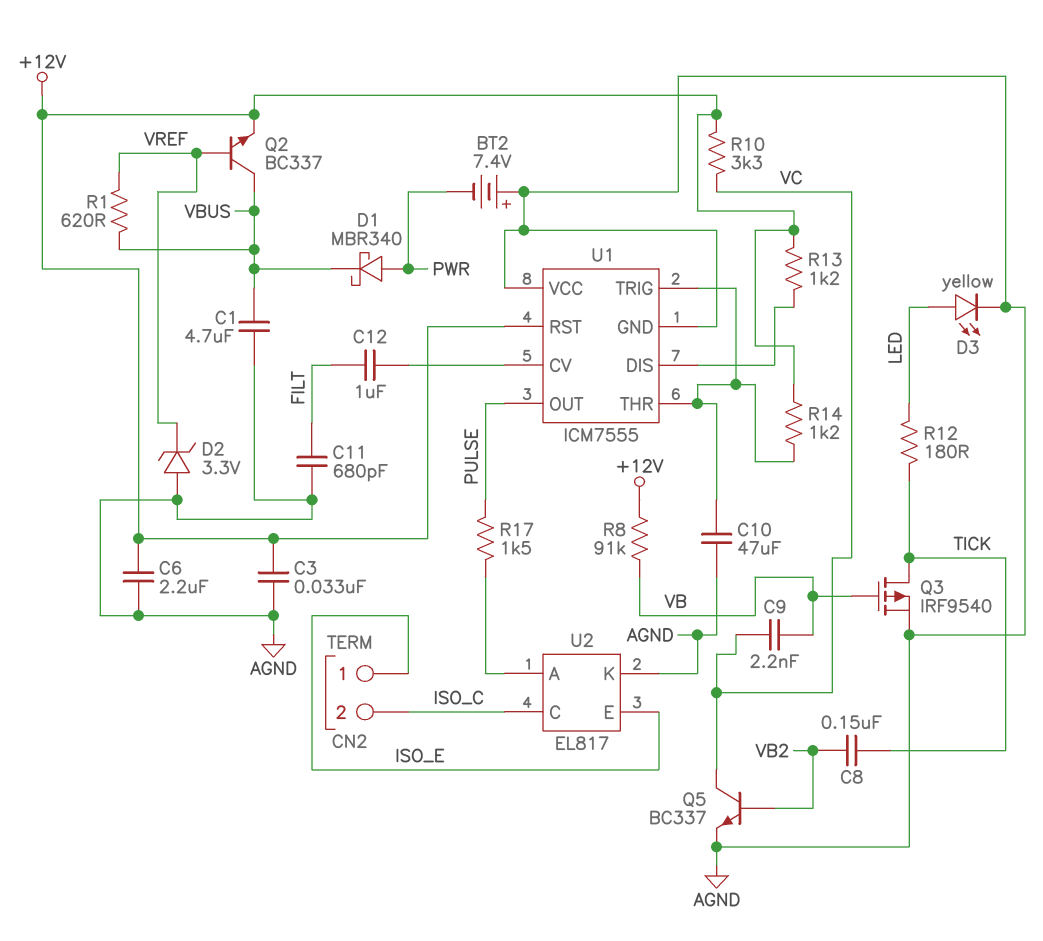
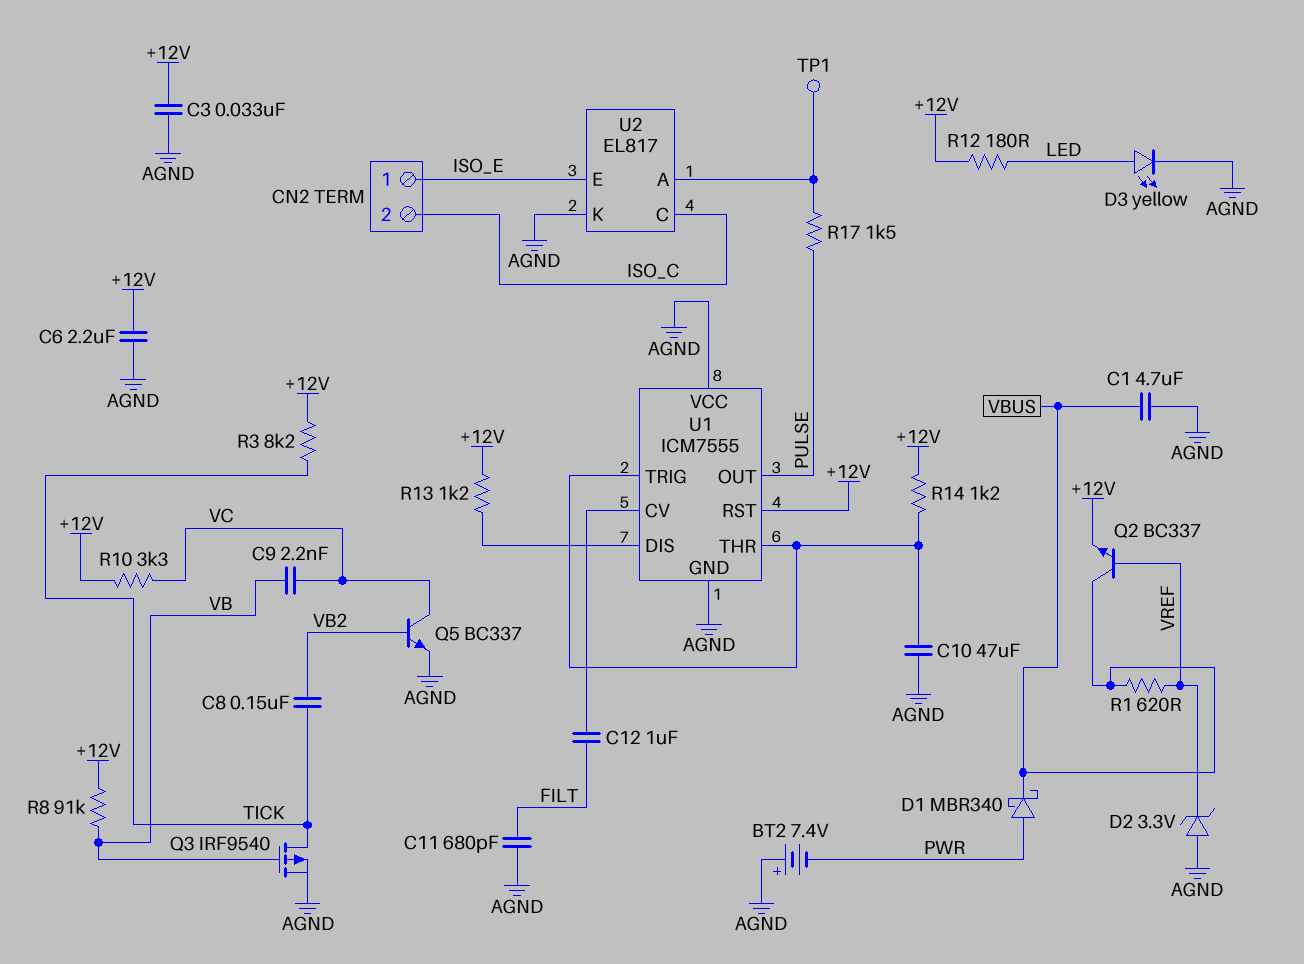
R3: none -> 8.2k (+12V, TICK)
R12: 180 (LED, TICK) -> 180 (+12V, LED)
TP1: none -> test point (U2/A)

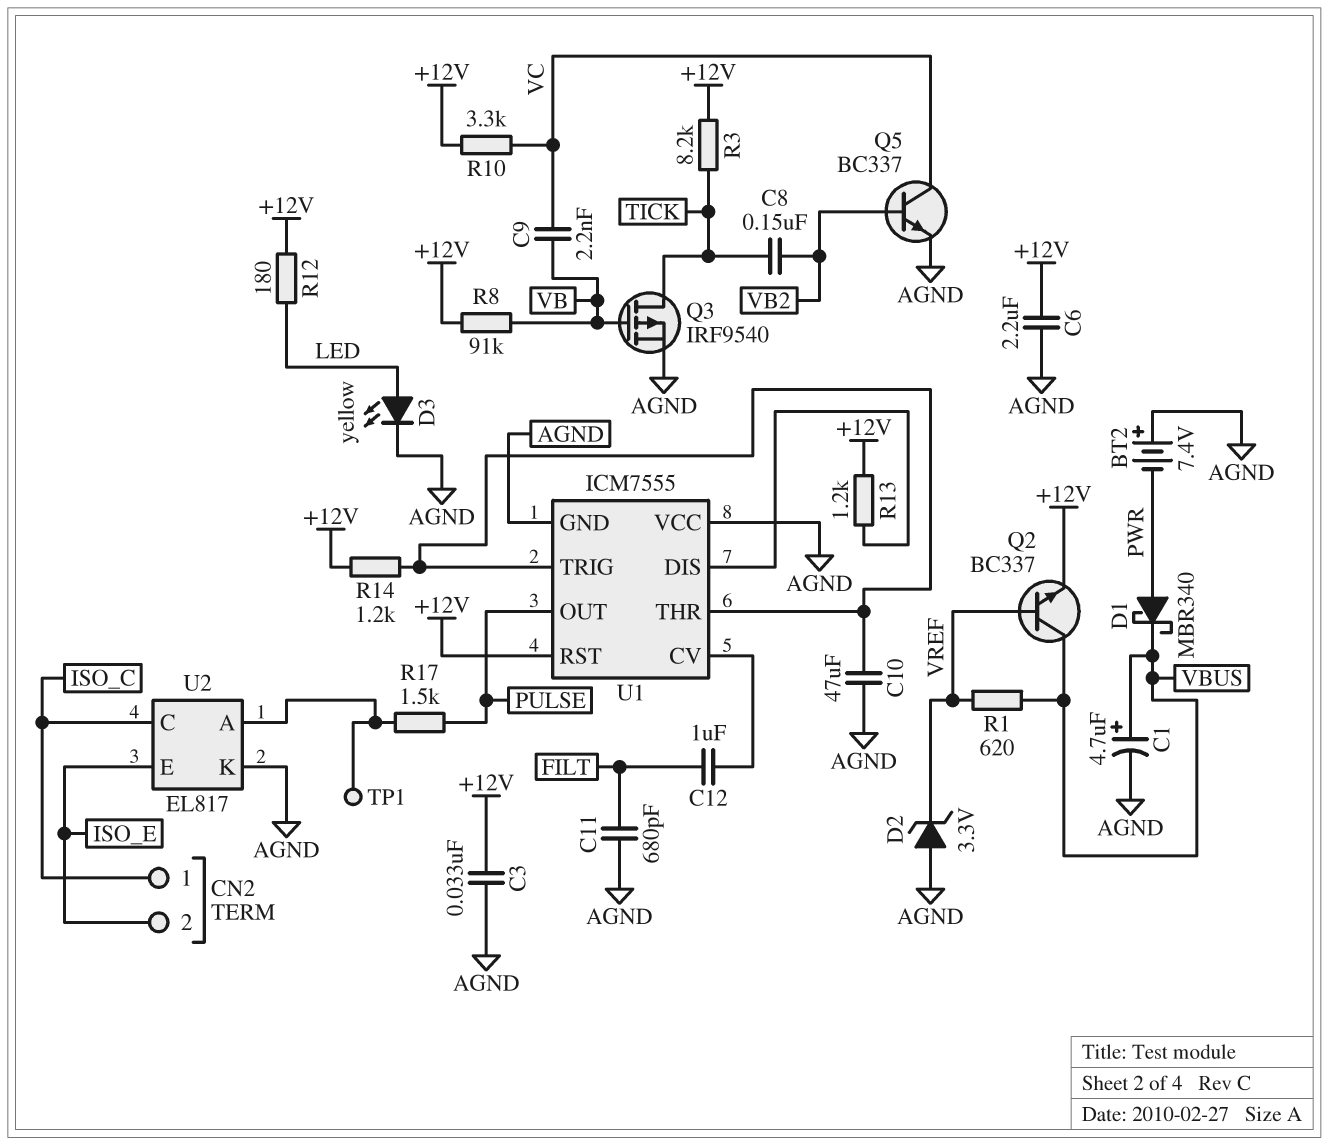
C1: 4.7uF (AGND, VBUS) -> 4.7uF (plus VBUS, minus AGND)
CN2 pin 1: ISO_E -> ISO_C
CN2 pin 2: ISO_C -> ISO_E

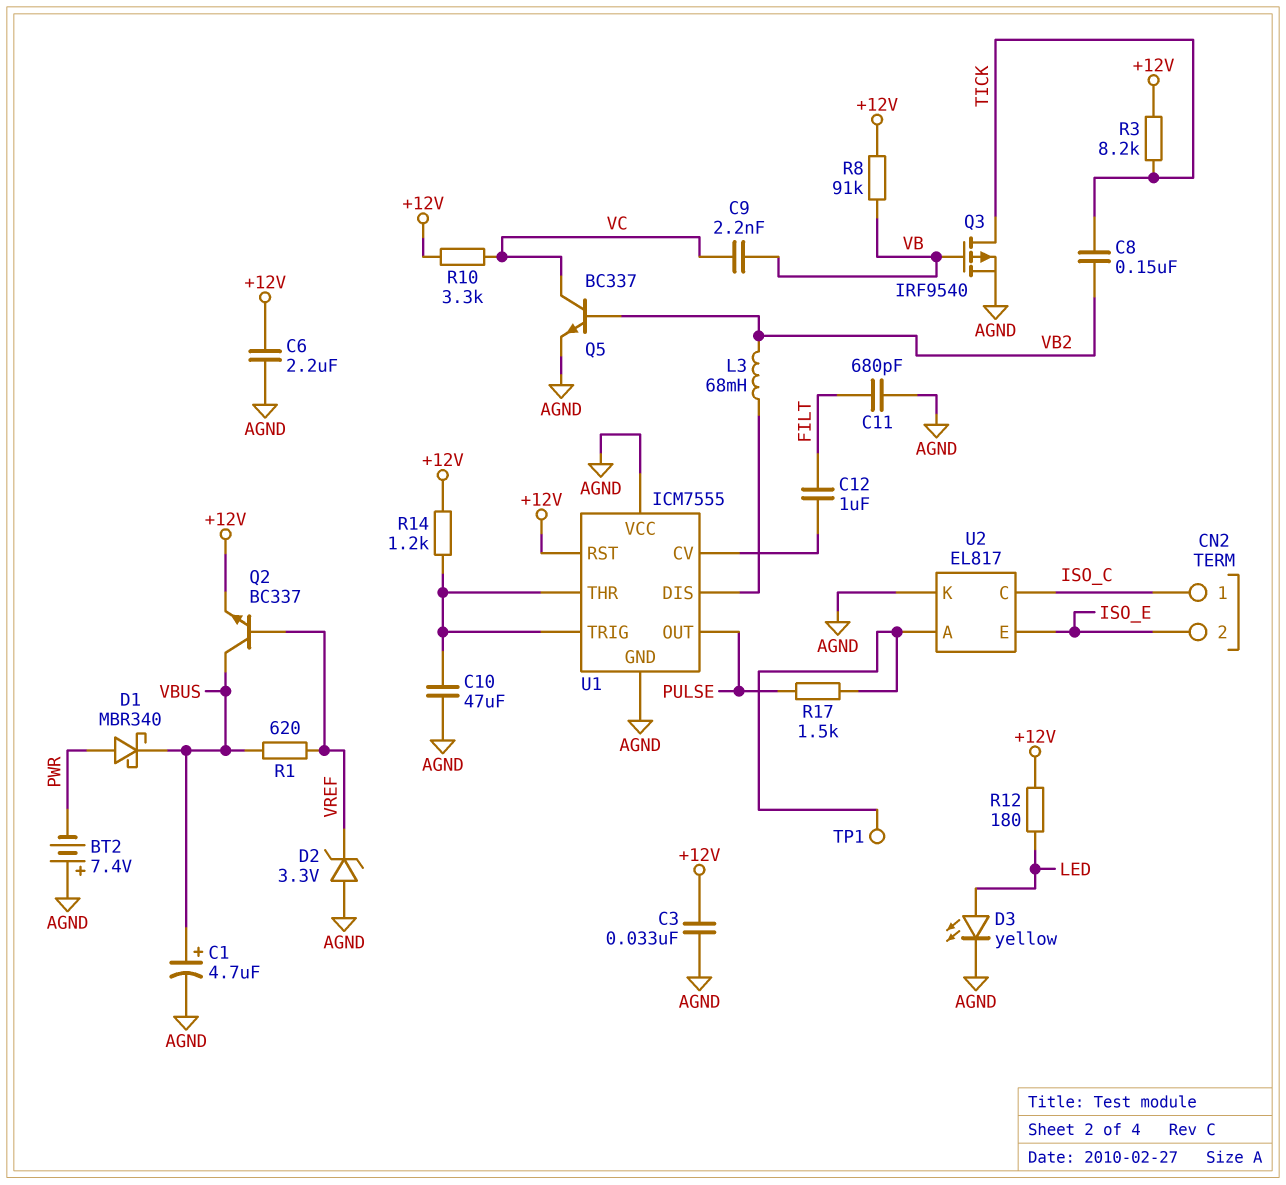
L3: none -> 68mH (U1/DIS, VB2)
R13: 1.2k (+12V, U1/DIS) -> none

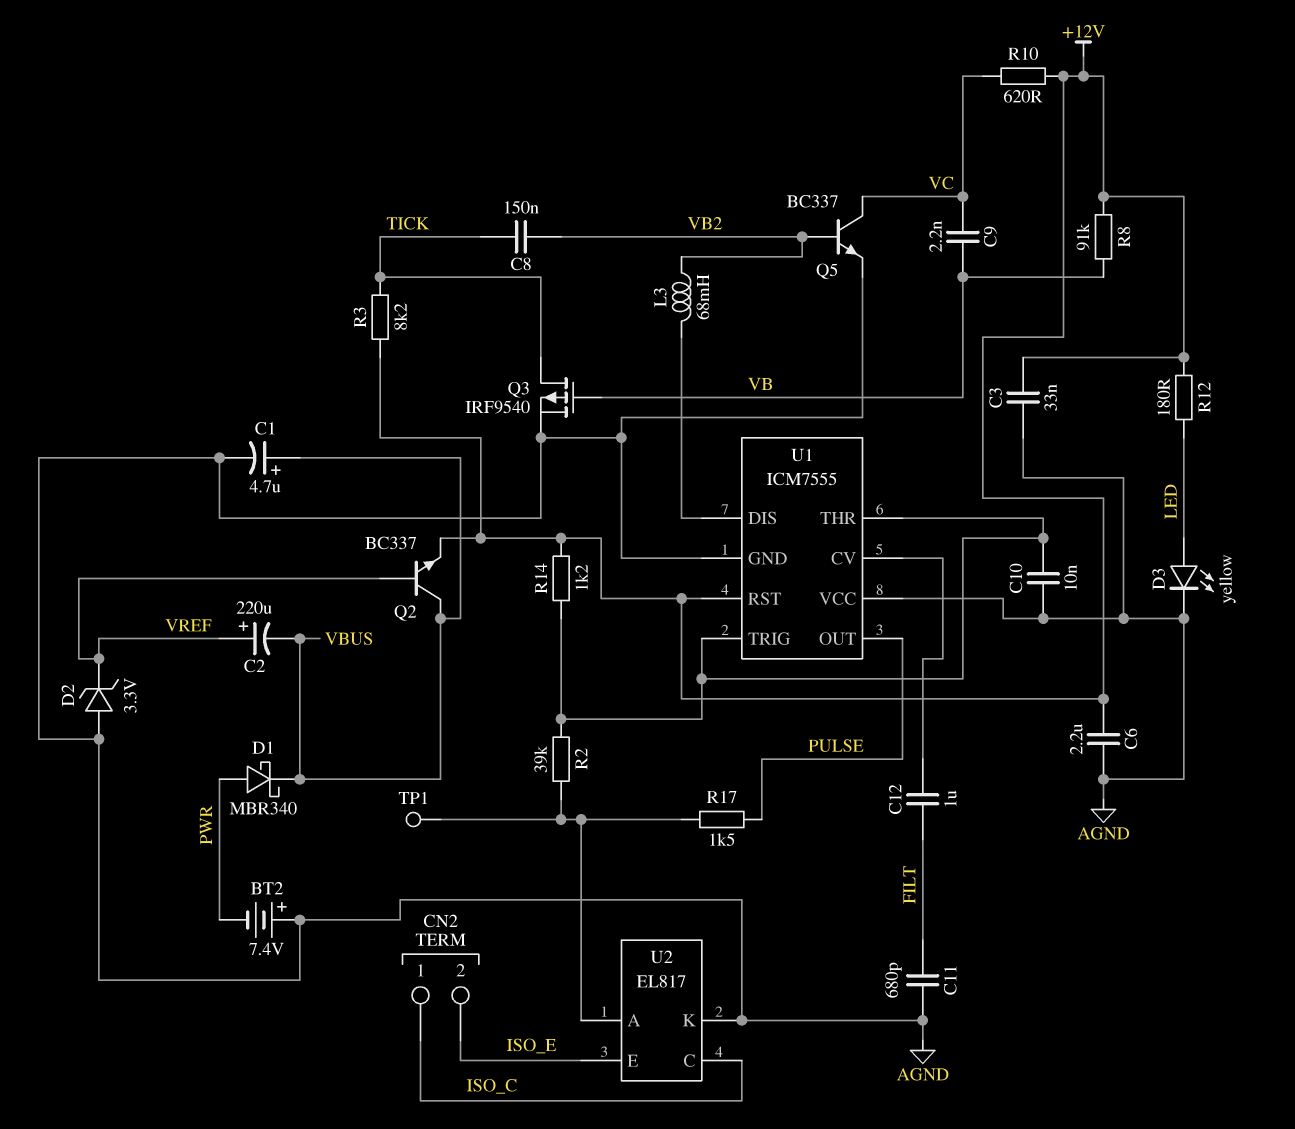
C2: none -> 220uF (plus VREF, minus VBUS)
C10: 47uF (AGND, U1/THR) -> 10nF (AGND, U1/THR)
R1: 620 (VBUS, VREF) -> none
R2: none -> 39k (U1/THR, U2/A)
R10: 3.3k (+12V, VC) -> 620 (+12V, VC)

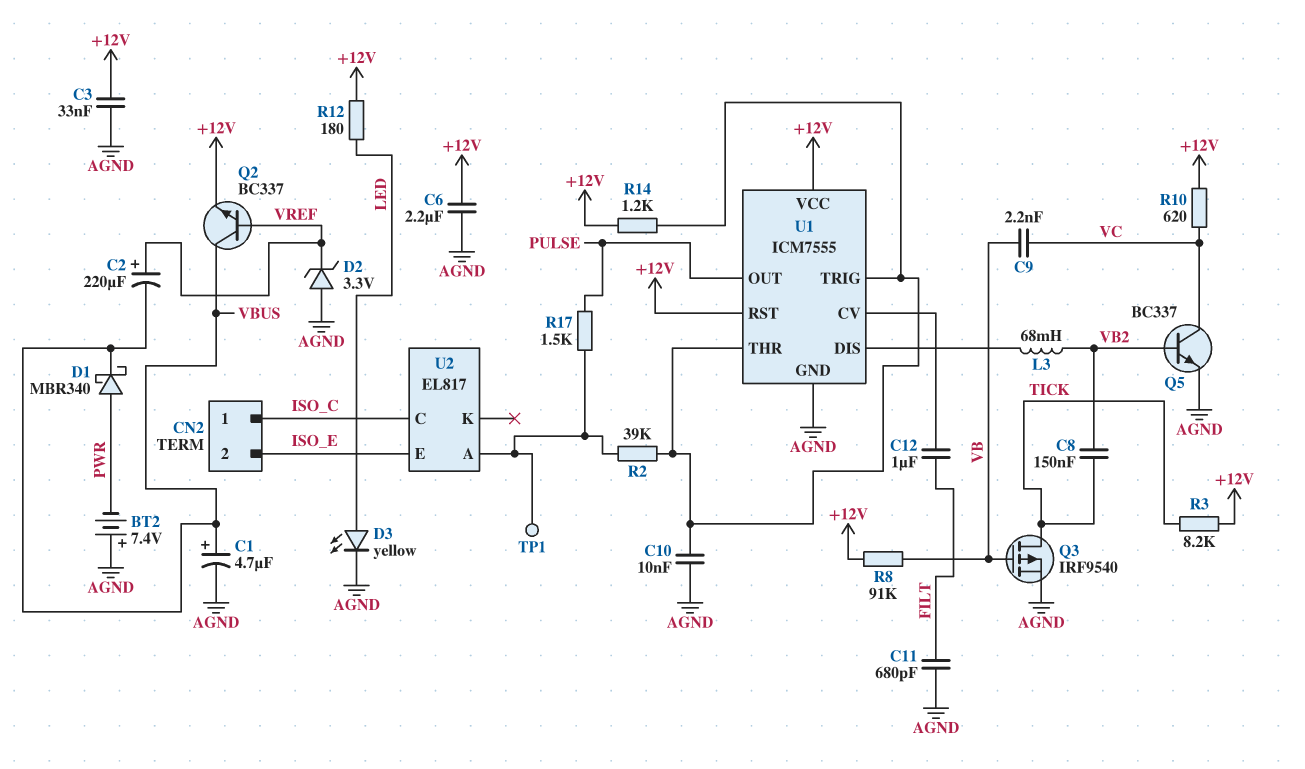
U1 pin VCC: AGND -> +12V
U2 pin K: AGND -> none

